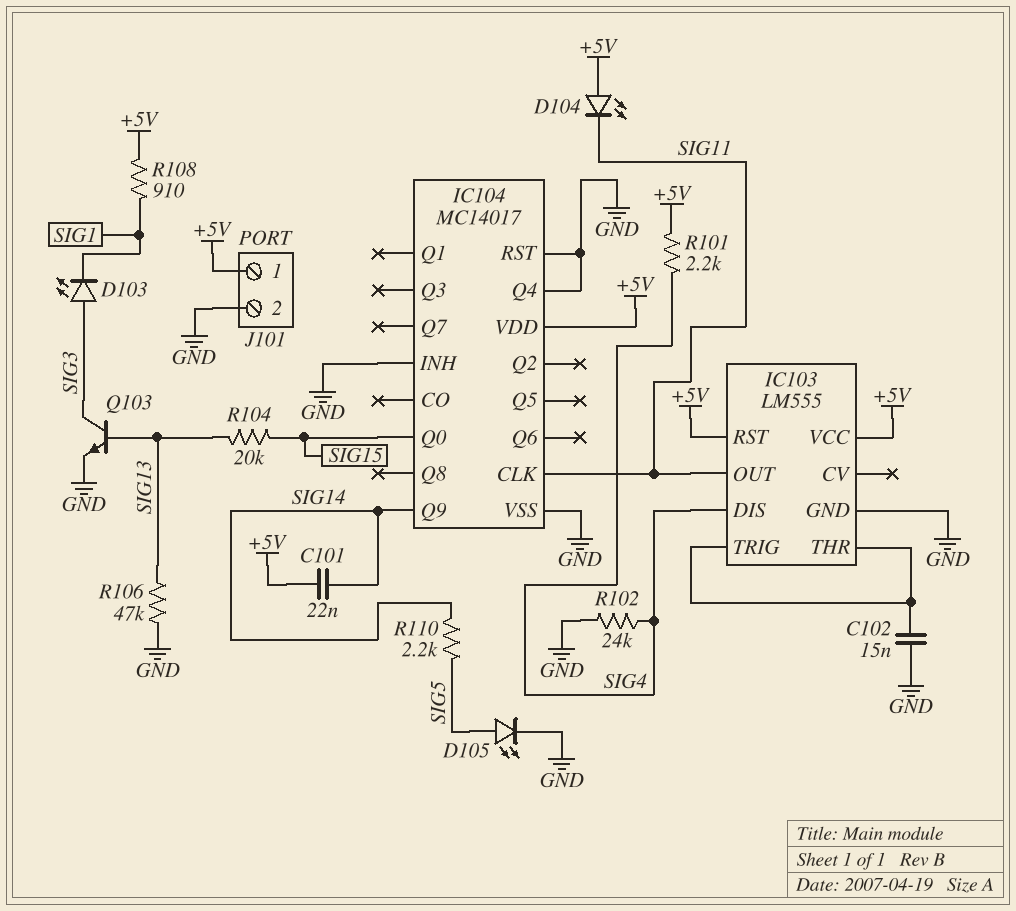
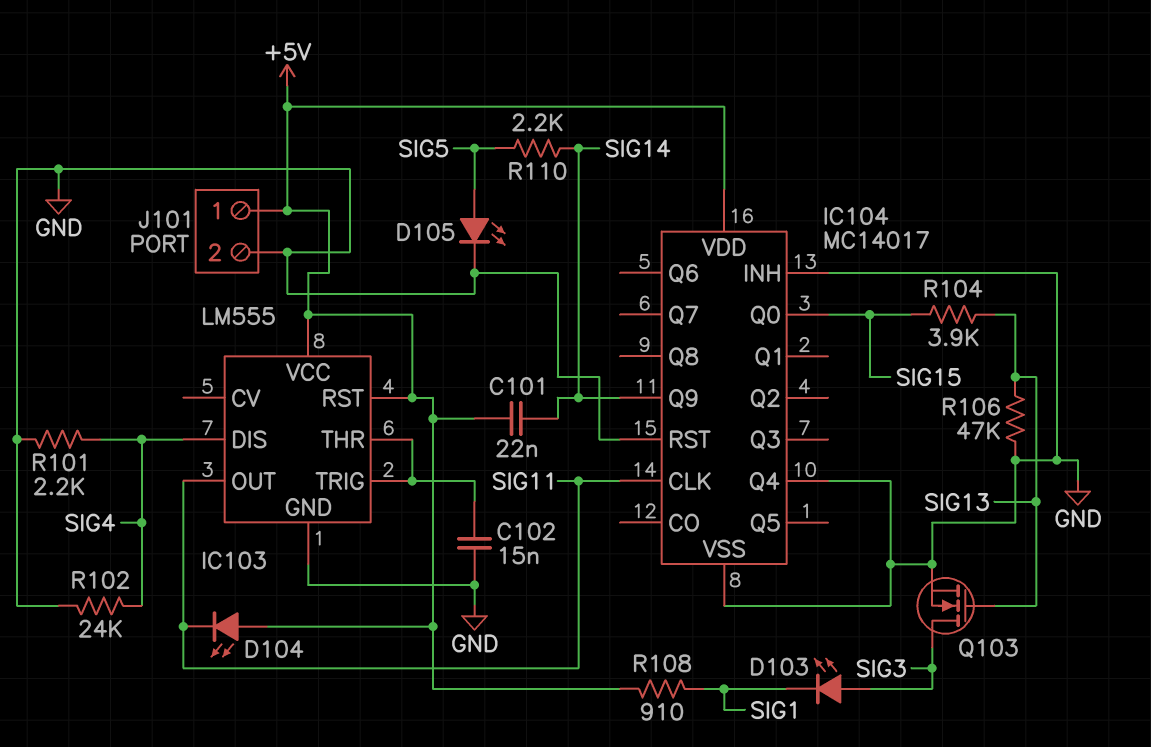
Q103: NPN (B SIG13, C SIG3, E GND) -> NMOS (G SIG13, D SIG3, S GND)
R101: 2.2k (+5V, SIG4) -> 2.2k (GND, SIG4)
R104: 20k (SIG13, SIG15) -> 3.9k (SIG13, SIG15)

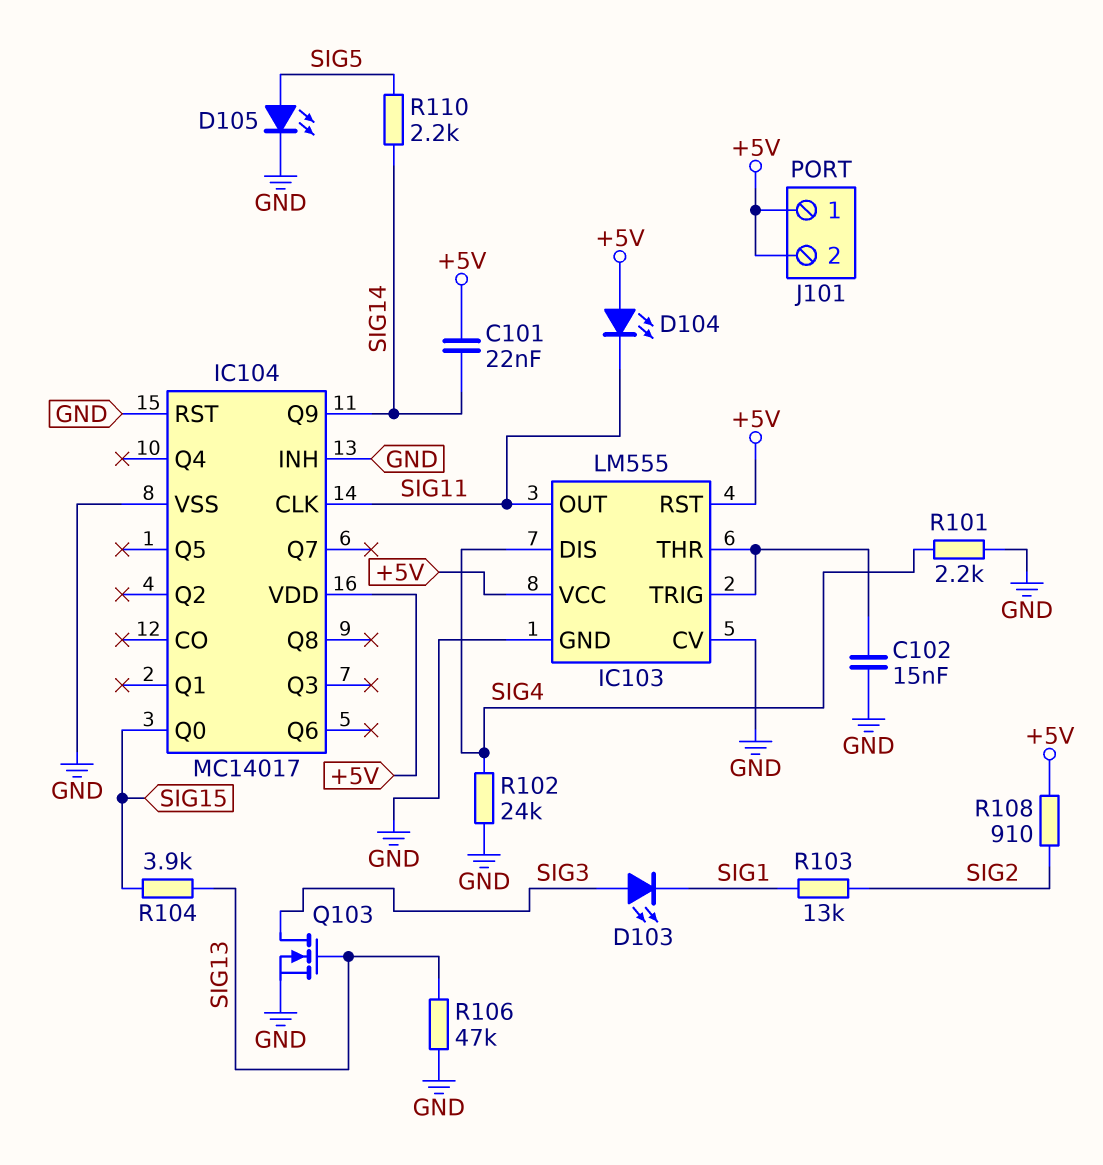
IC103 pin CV: none -> GND
IC104 pin Q4: GND -> none
J101 pin 2: GND -> +5V
R103: none -> 13k (SIG1, SIG2)
R108: 910 (+5V, SIG1) -> 910 (+5V, SIG2)

